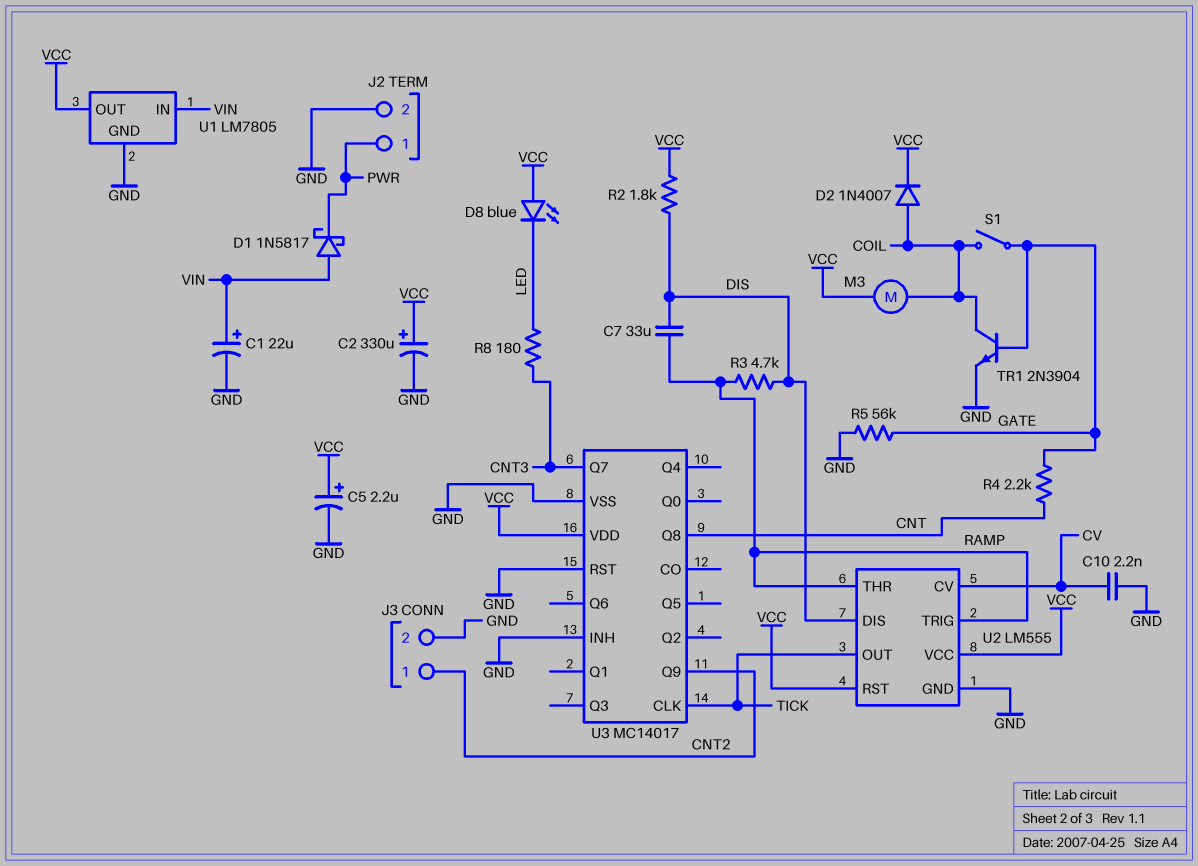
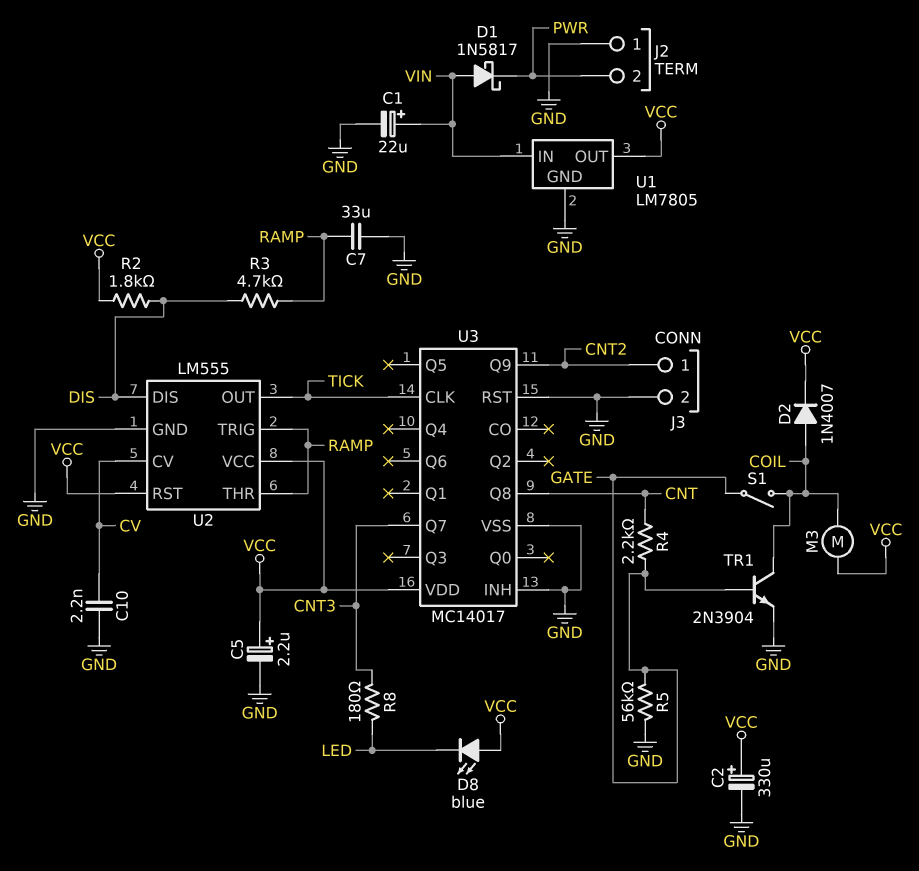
C7: 33uF (DIS, RAMP) -> 33uF (GND, RAMP)
J2 pin 1: PWR -> GND
J2 pin 2: GND -> PWR

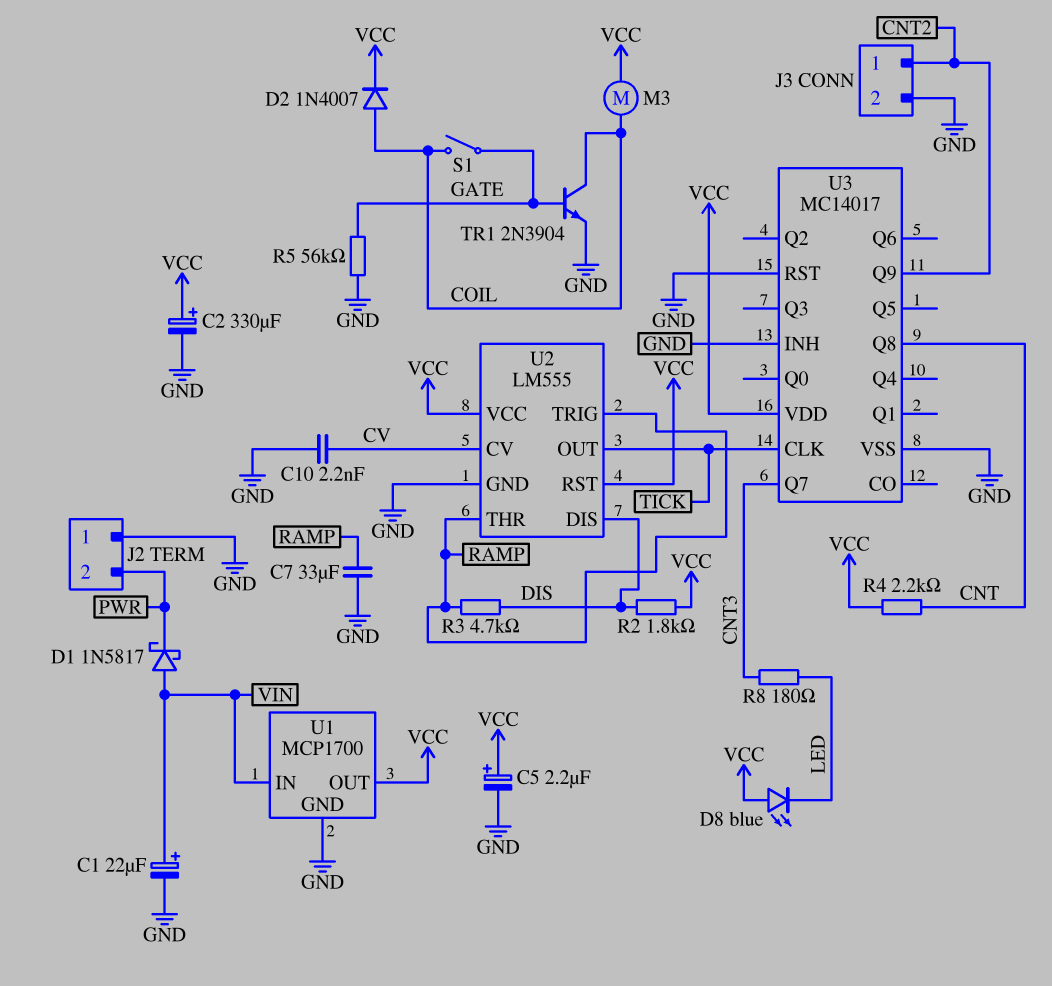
R4: 2.2k (CNT, GATE) -> 2.2k (CNT, VCC)
U1: LM7805 -> MCP1700

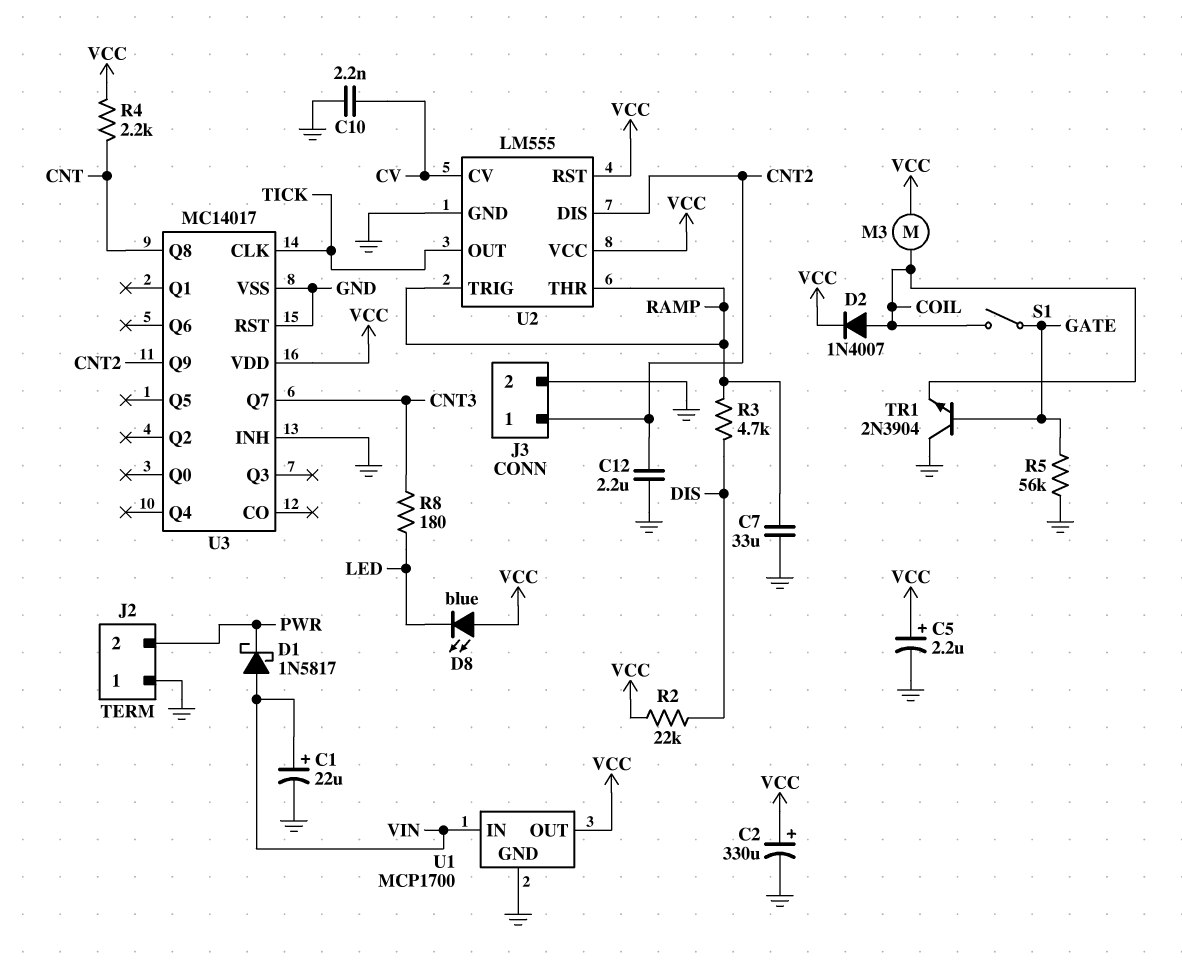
C12: none -> 2.2uF (CNT2, GND)
R2: 1.8k (DIS, VCC) -> 22k (DIS, VCC)
TR1: NPN 2N3904 (B GATE, C COIL, E GND) -> NPN 2N3904 (B GATE, C GND, E COIL)
U2 pin DIS: DIS -> CNT2

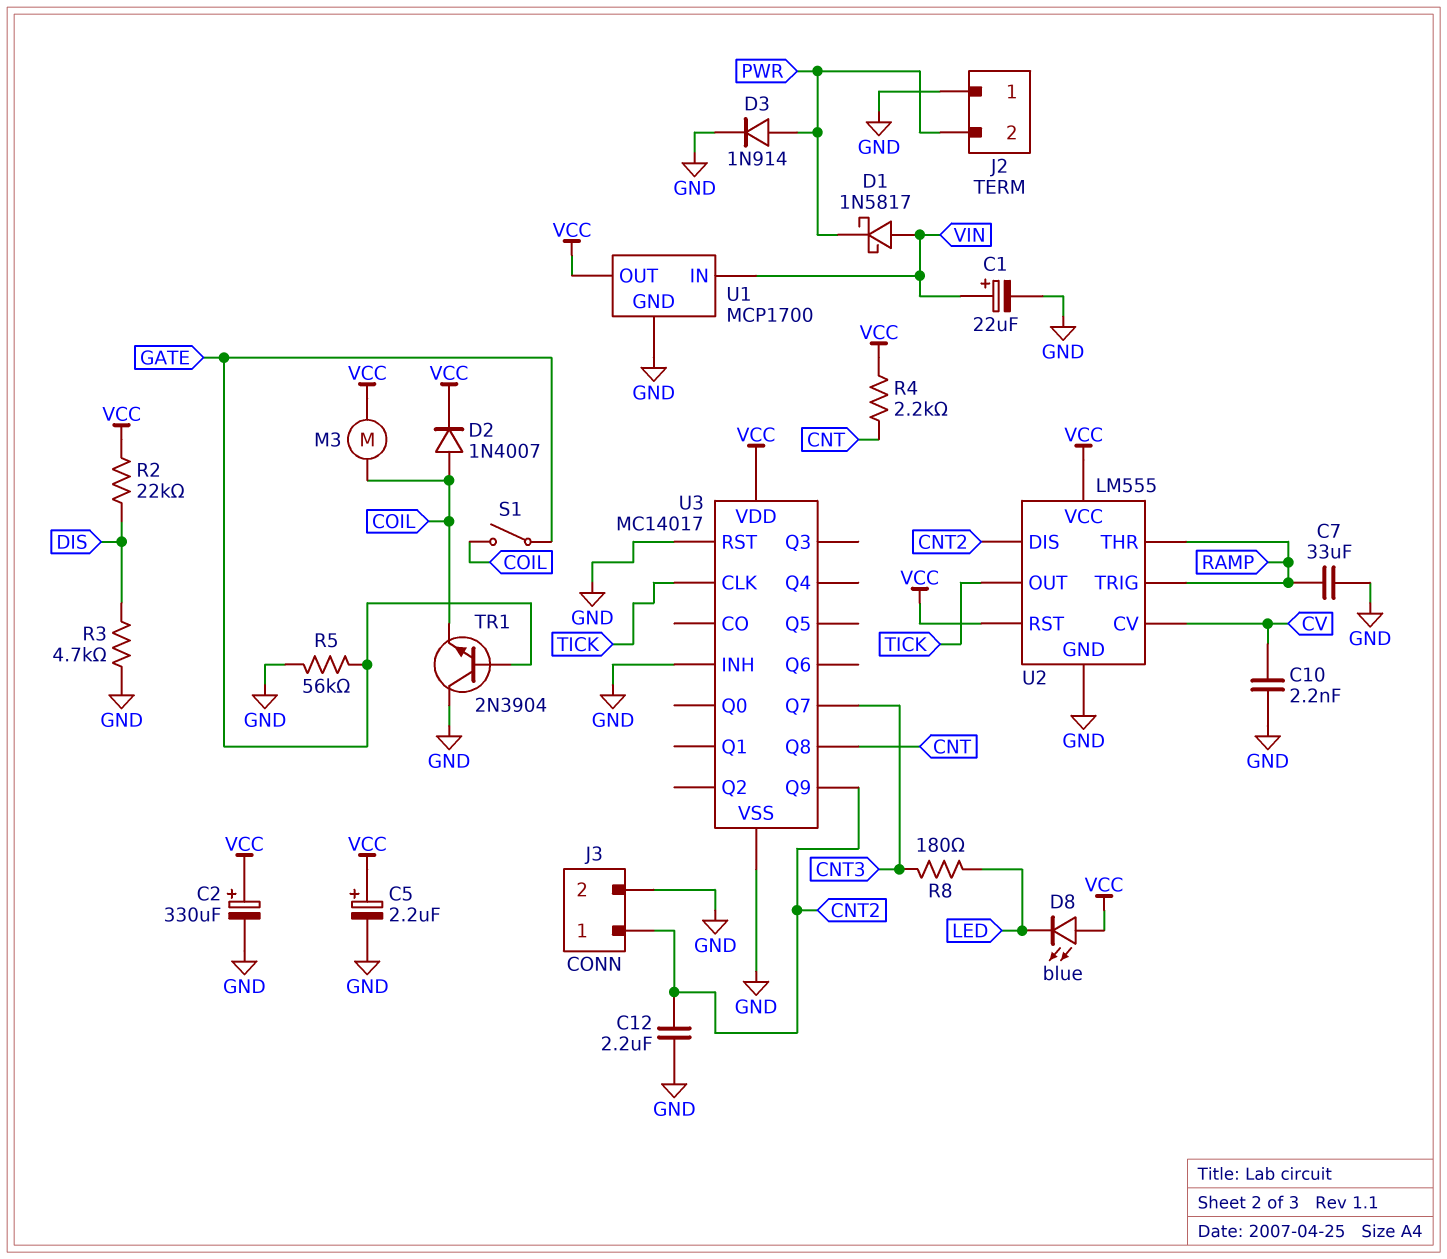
D3: none -> diode 1N914 (A PWR, K GND)
R3: 4.7k (DIS, RAMP) -> 4.7k (DIS, GND)

